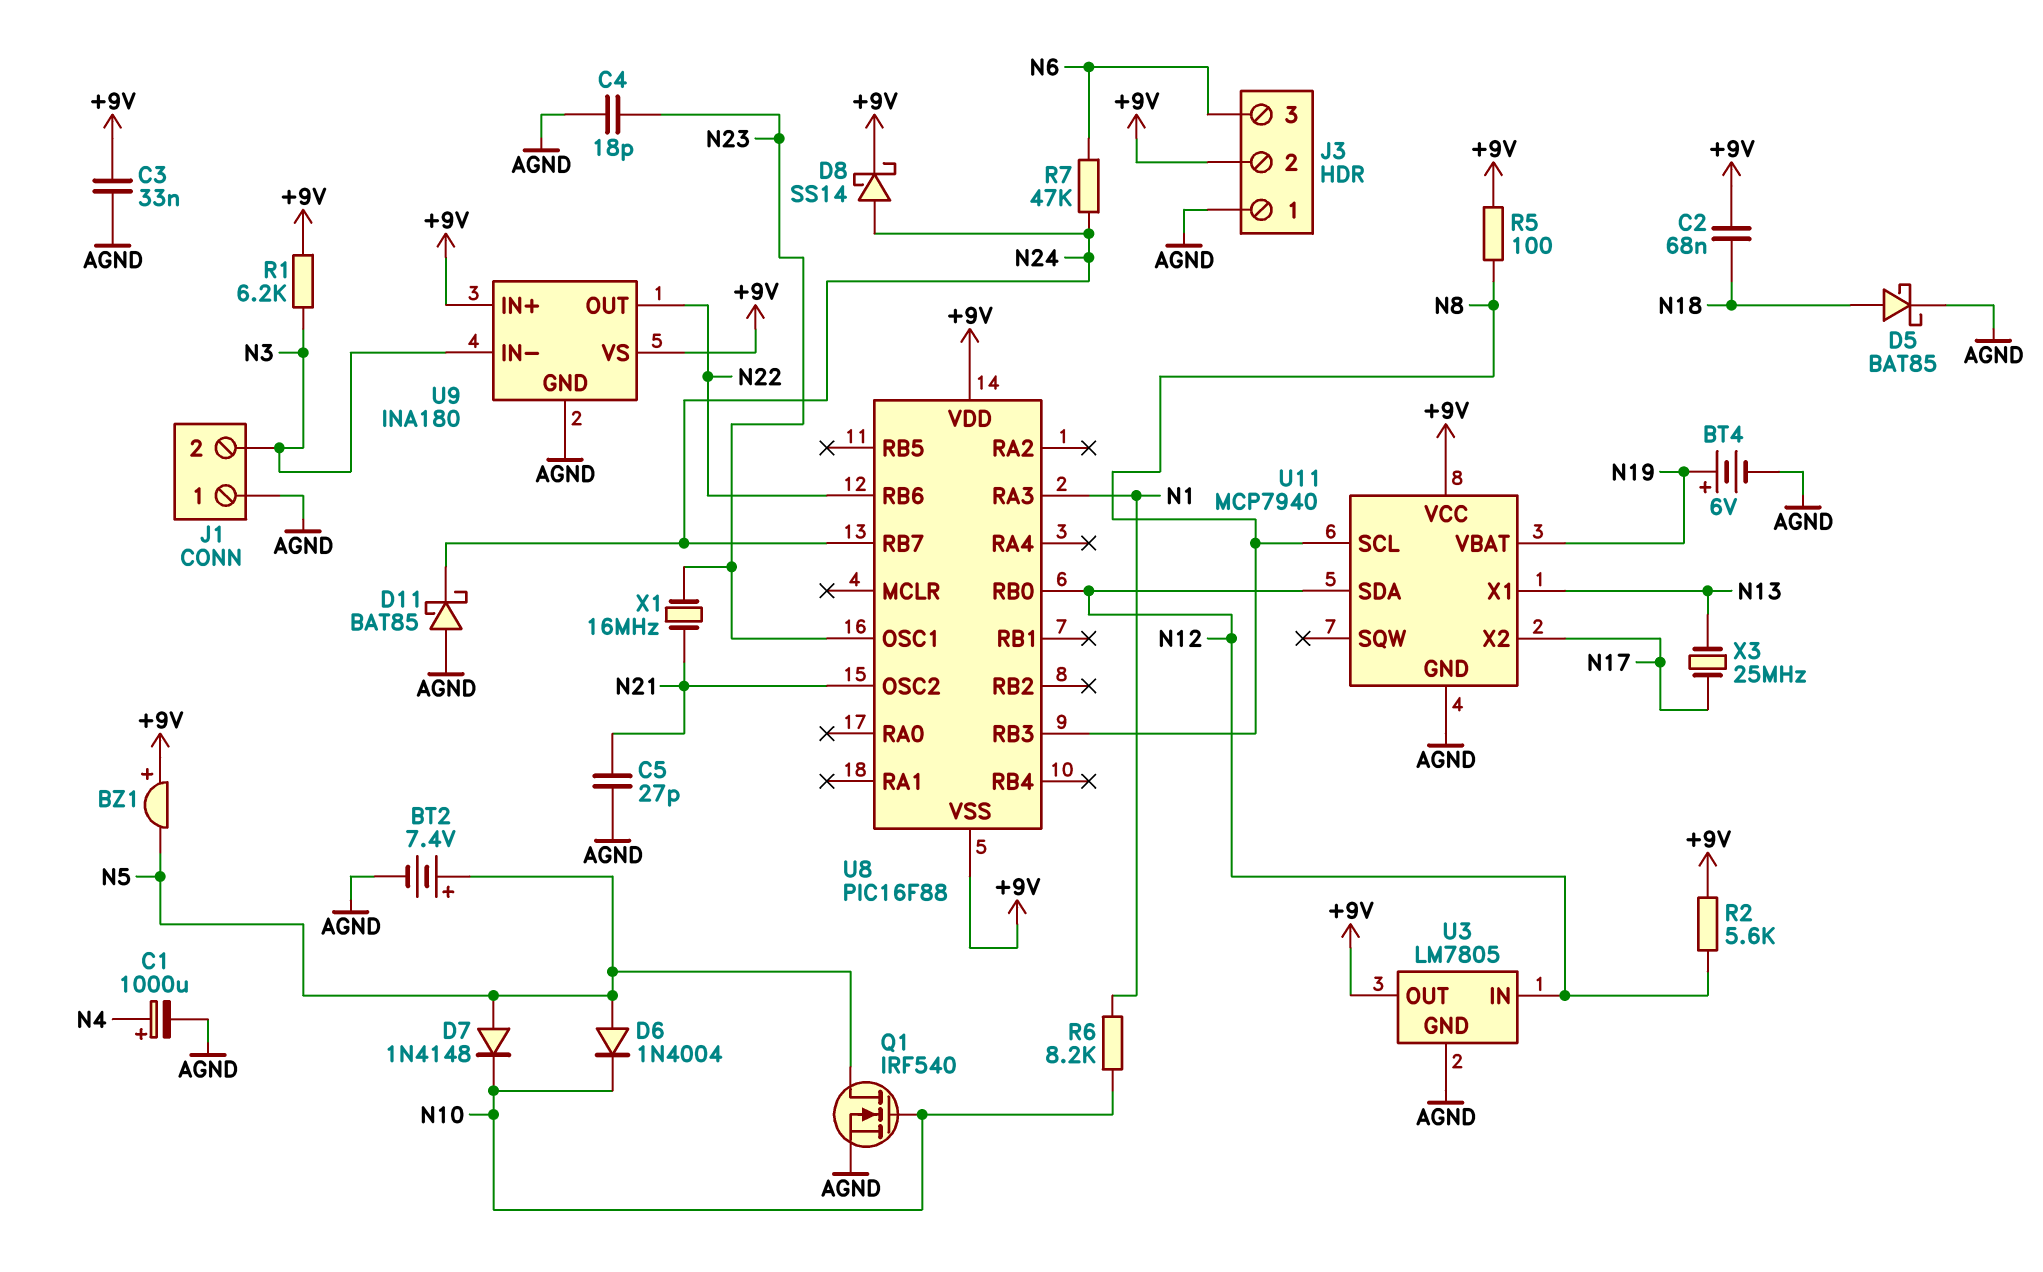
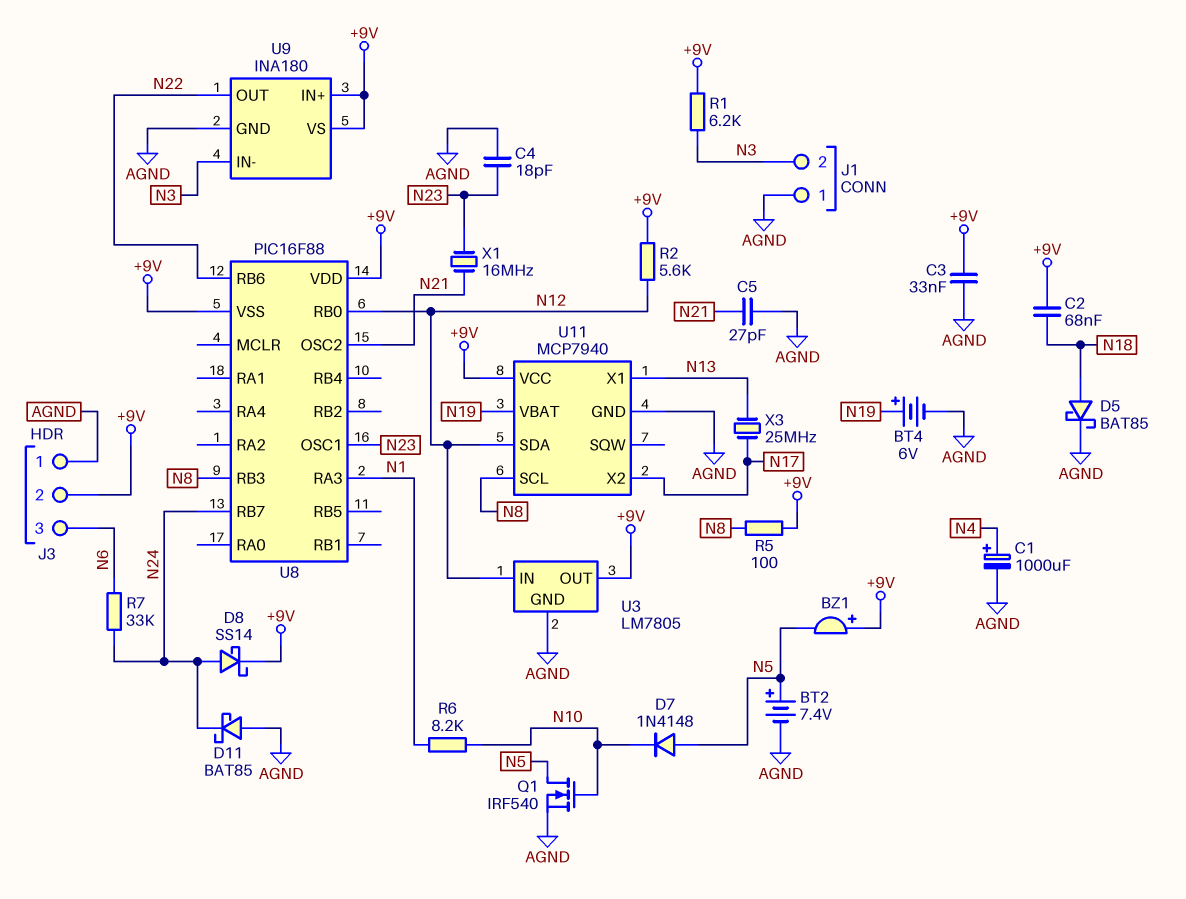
D6: diode 1N4004 (A N5, K N10) -> none
R7: 47k (N6, N24) -> 33k (N6, N24)

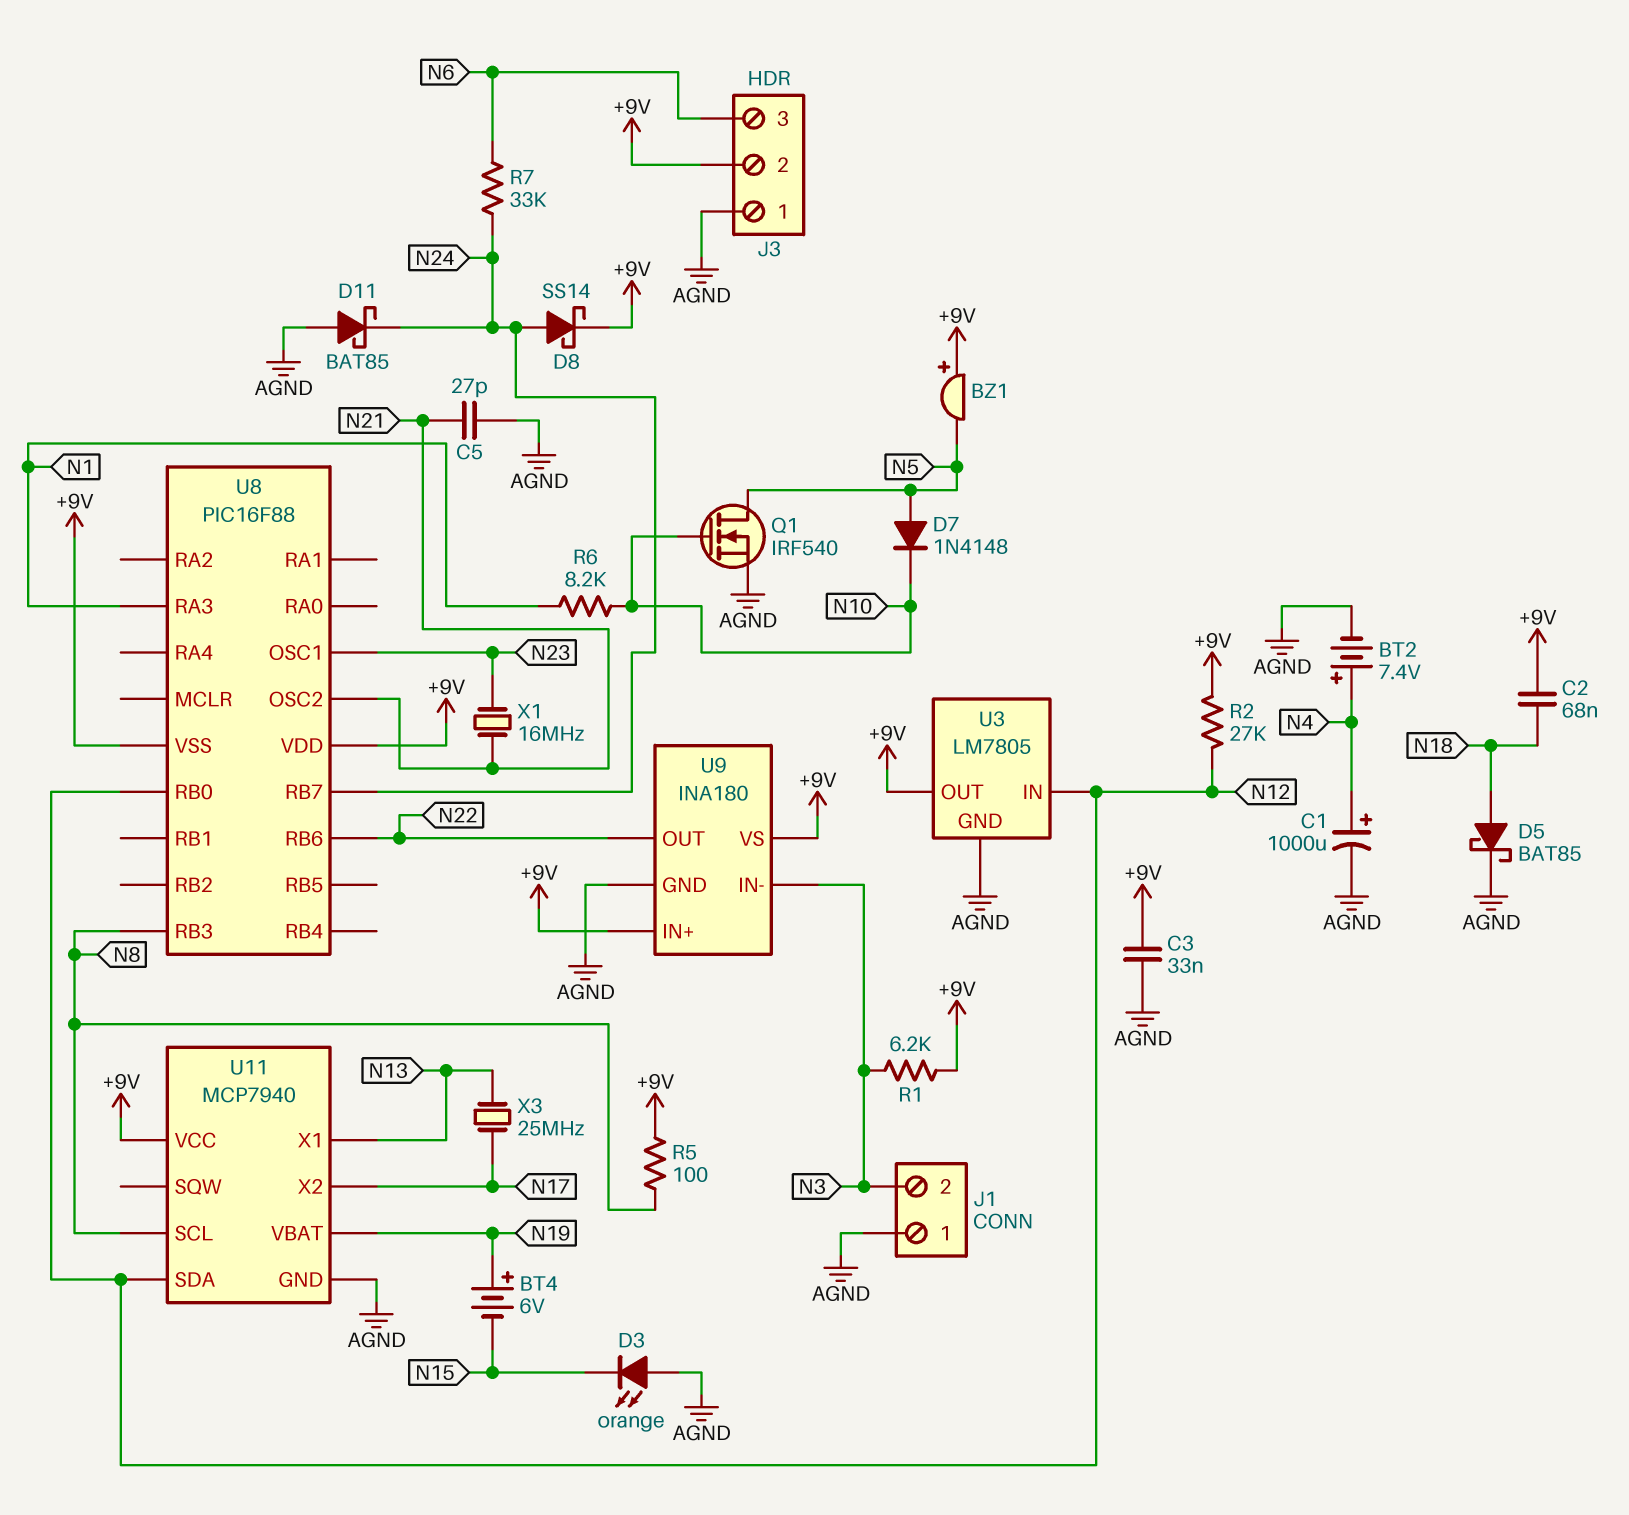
BT2: 7.4V (plus N5, minus AGND) -> 7.4V (plus N4, minus AGND)
BT4: 6V (plus N19, minus AGND) -> 6V (plus N19, minus N15)
C4: 18pF (AGND, N23) -> none
D3: none -> LED orange (A AGND, K N15)
R2: 5.6k (+9V, N12) -> 27k (+9V, N12)

